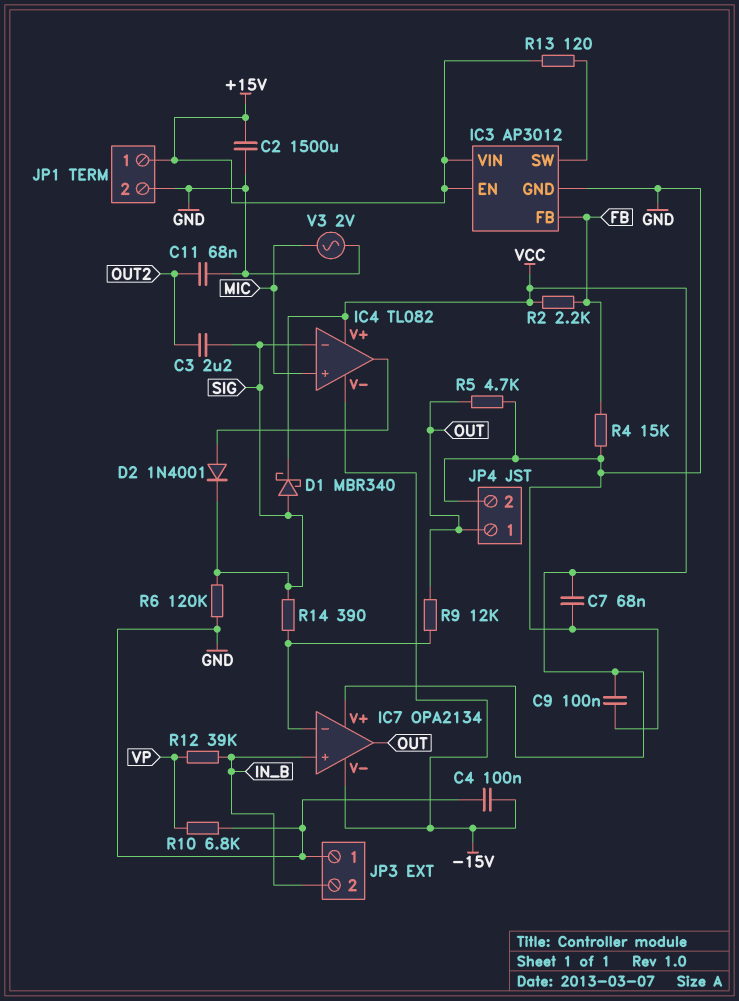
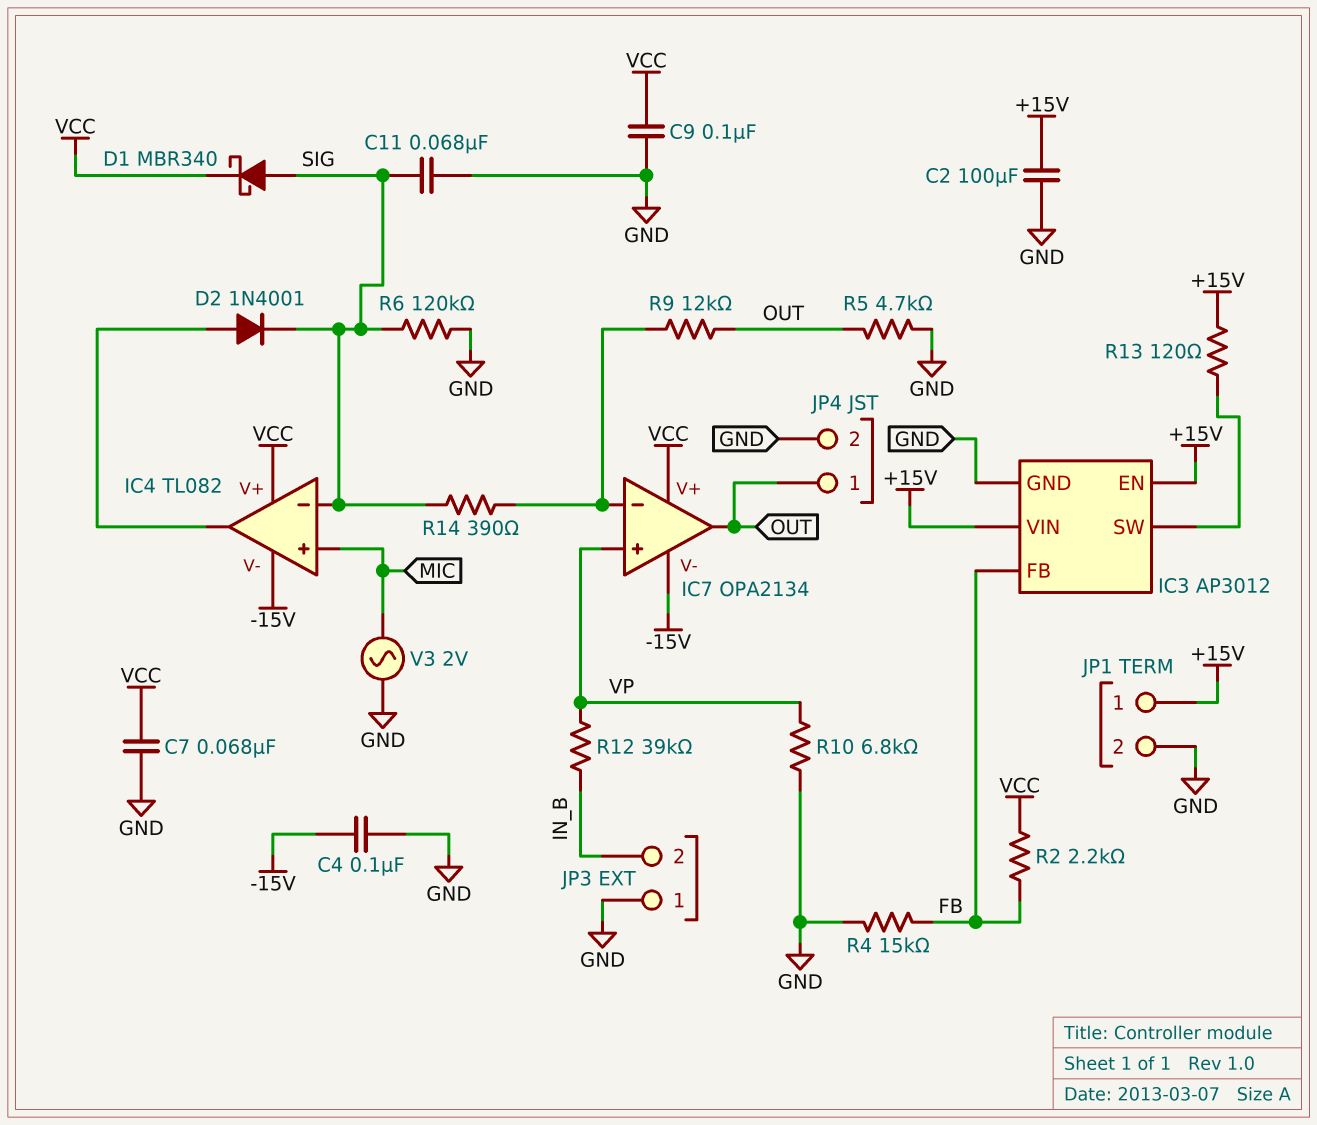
C2: 1500uF (+15V, GND) -> 100uF (+15V, GND)
C3: 2.2uF (OUT2, SIG) -> none
C11: 68nF (GND, OUT2) -> 68nF (GND, SIG)
IC7 pin in+: IN_B -> VP

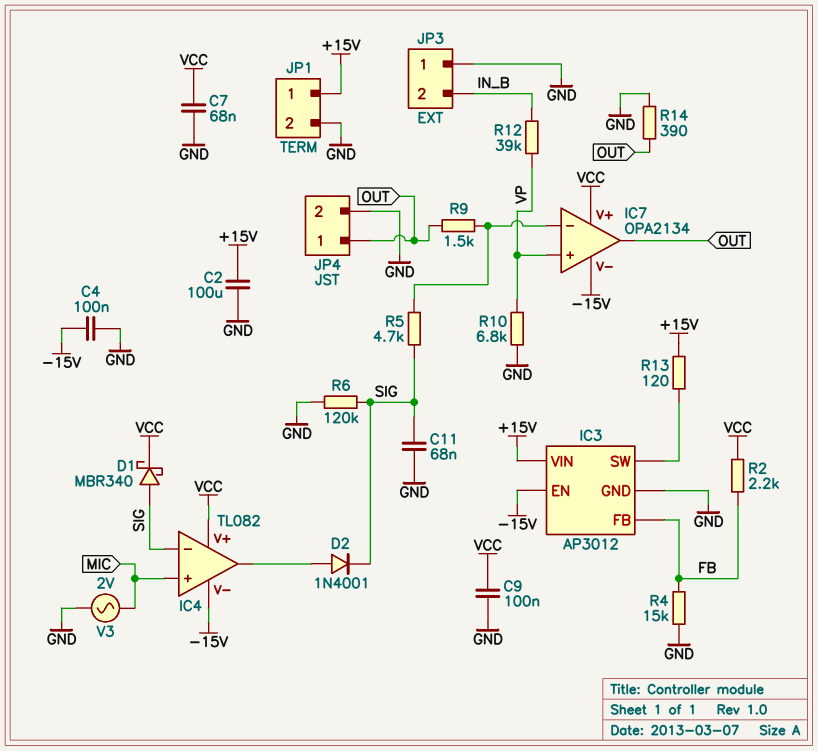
IC3 pin EN: +15V -> -15V
R5: 4.7k (GND, OUT) -> 4.7k (IC7/in-, SIG)
R9: 12k (IC7/in-, OUT) -> 1.5k (IC7/in-, OUT)
R14: 390 (IC7/in-, SIG) -> 390 (GND, OUT)

